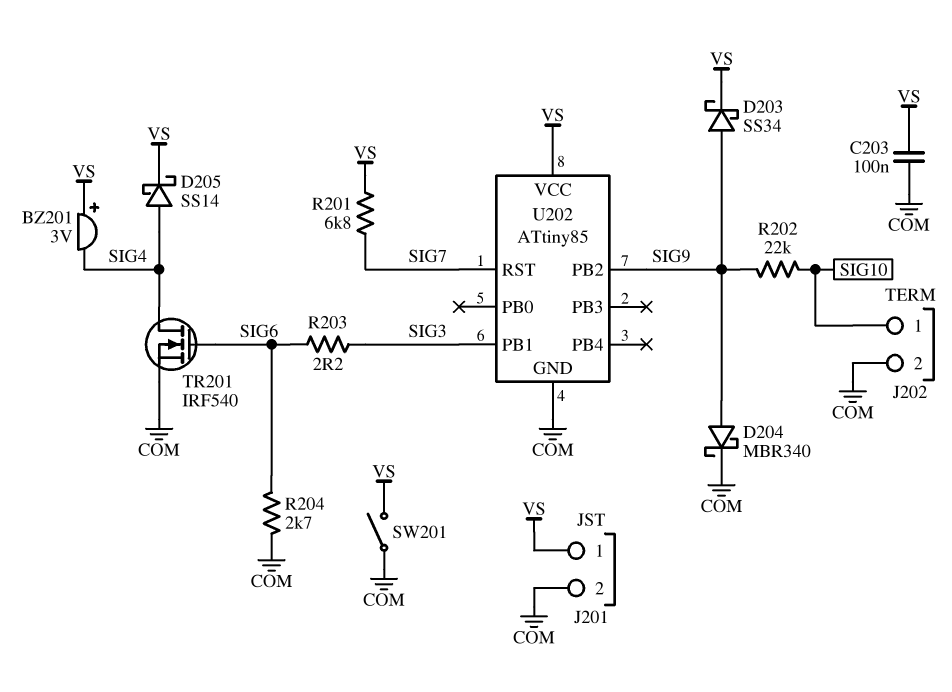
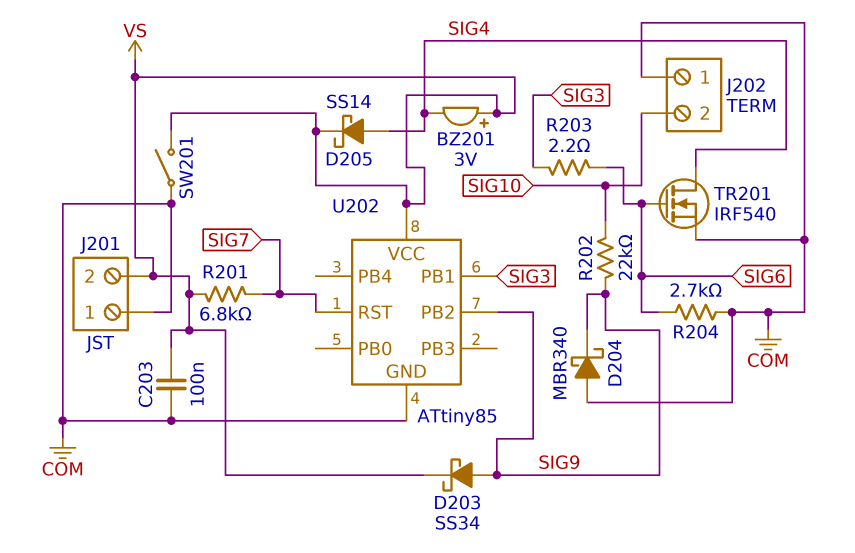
D204: schottky MBR340 (A SIG9, K COM) -> schottky MBR340 (A COM, K SIG9)
J201 pin 1: VS -> COM
J201 pin 2: COM -> VS
J202 pin 1: SIG10 -> COM
J202 pin 2: COM -> SIG10

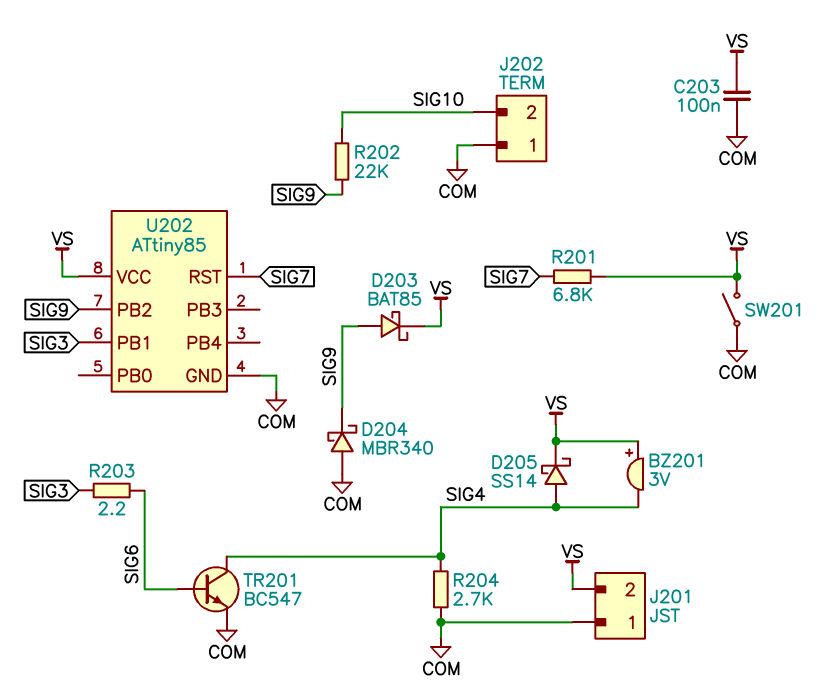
D203: schottky SS34 (A SIG9, K VS) -> schottky BAT85 (A SIG9, K VS)
R204: 2.7k (COM, SIG6) -> 2.7k (COM, SIG4)
TR201: NMOS IRF540 (G SIG6, D SIG4, S COM) -> NPN BC547 (B SIG6, C SIG4, E COM)

